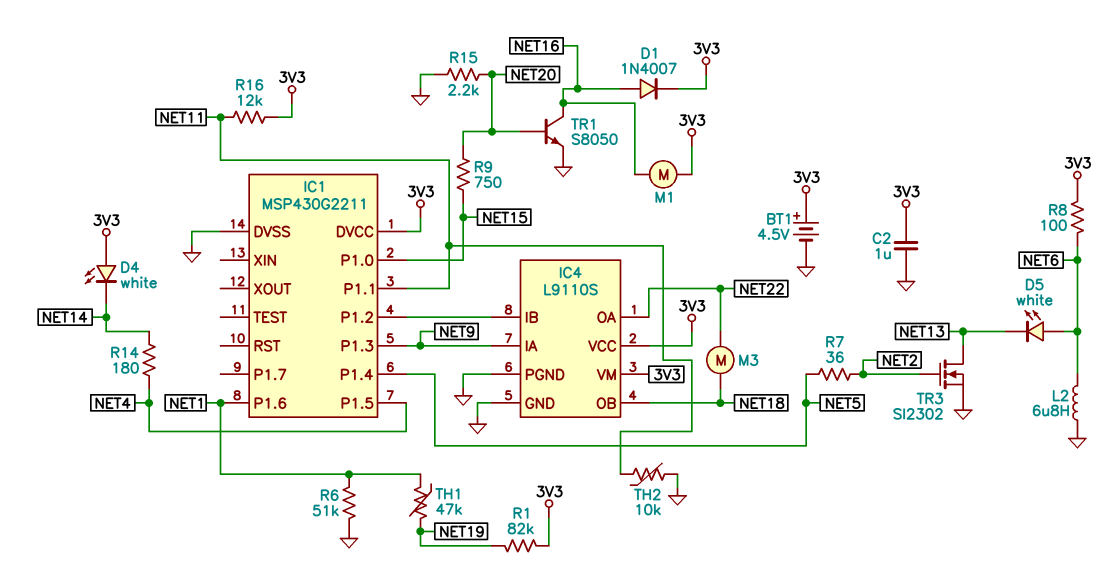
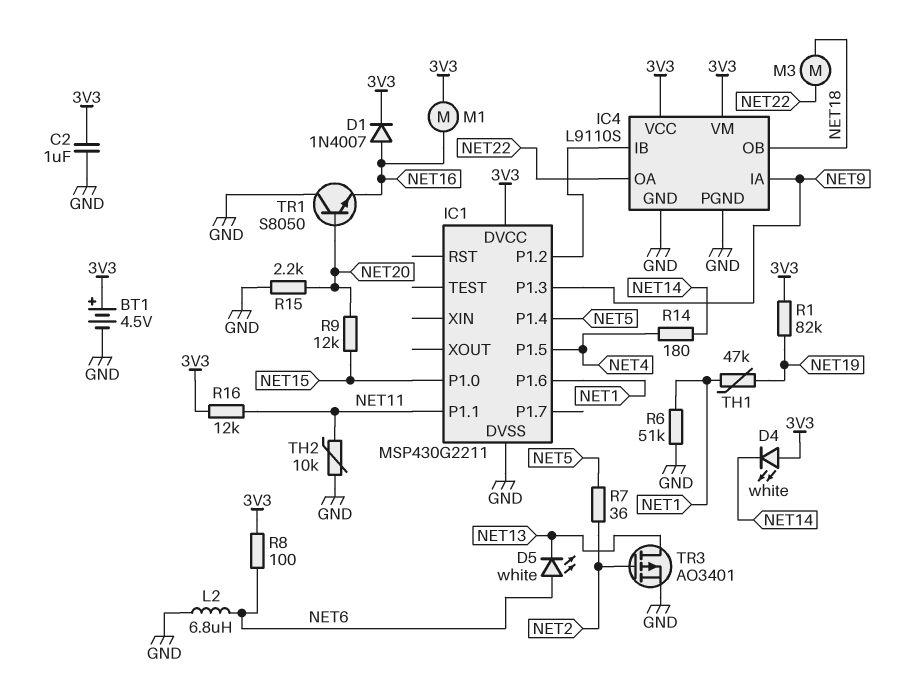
R9: 750 (NET15, NET20) -> 12k (NET15, NET20)
TR1: NPN S8050 (B NET20, C NET16, E GND) -> NPN S8050 (B NET20, C GND, E NET16)
TR3: NMOS SI2302 (G NET2, D NET13, S GND) -> PMOS AO3401 (G NET2, D NET13, S GND)

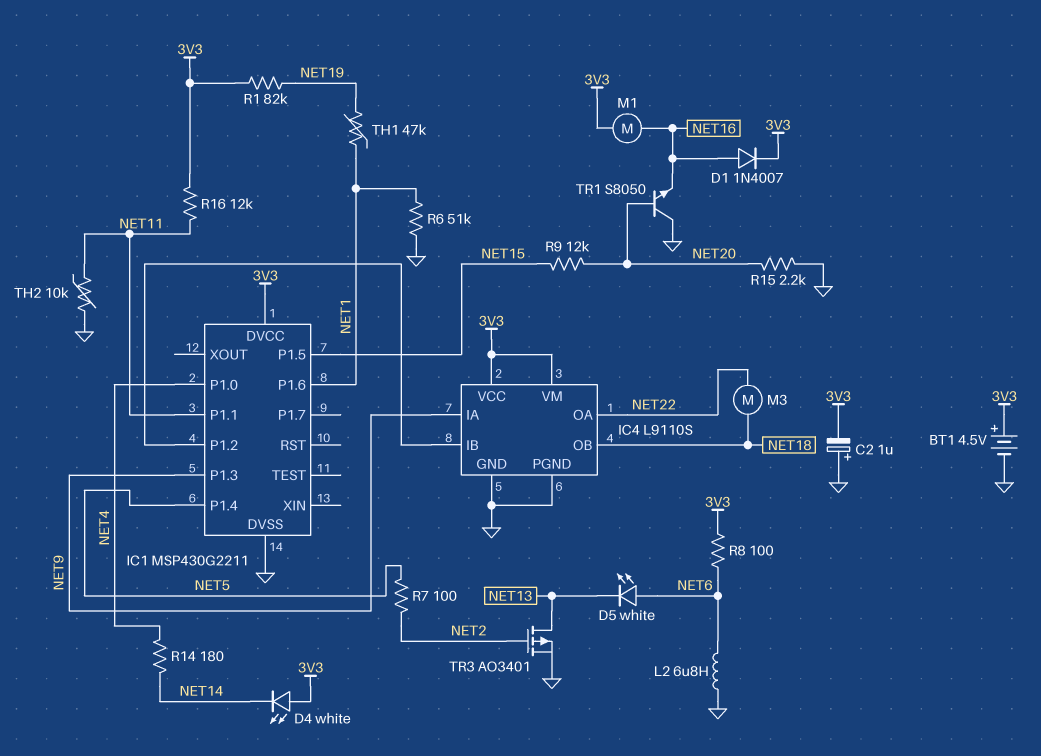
C2: 1uF (3V3, GND) -> 1uF (plus GND, minus 3V3)
IC1 pin P1.0: NET15 -> NET4
IC1 pin P1.5: NET4 -> NET15
R7: 36 (NET2, NET5) -> 100 (NET2, NET5)

